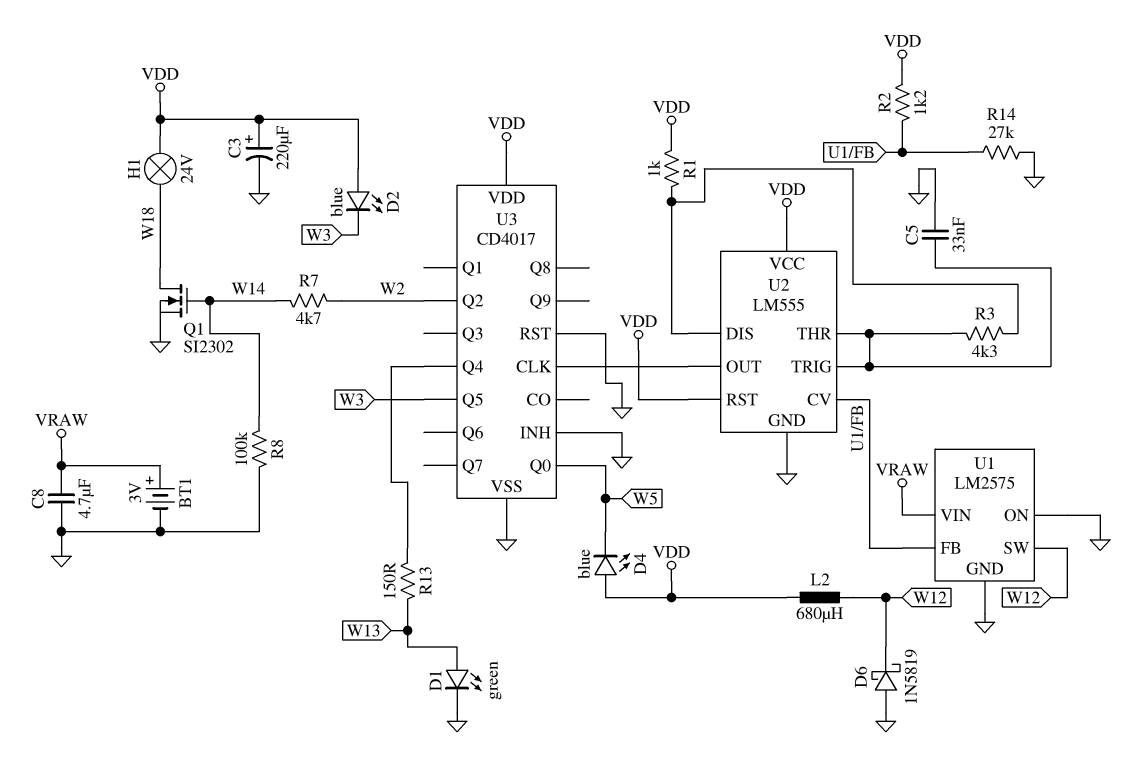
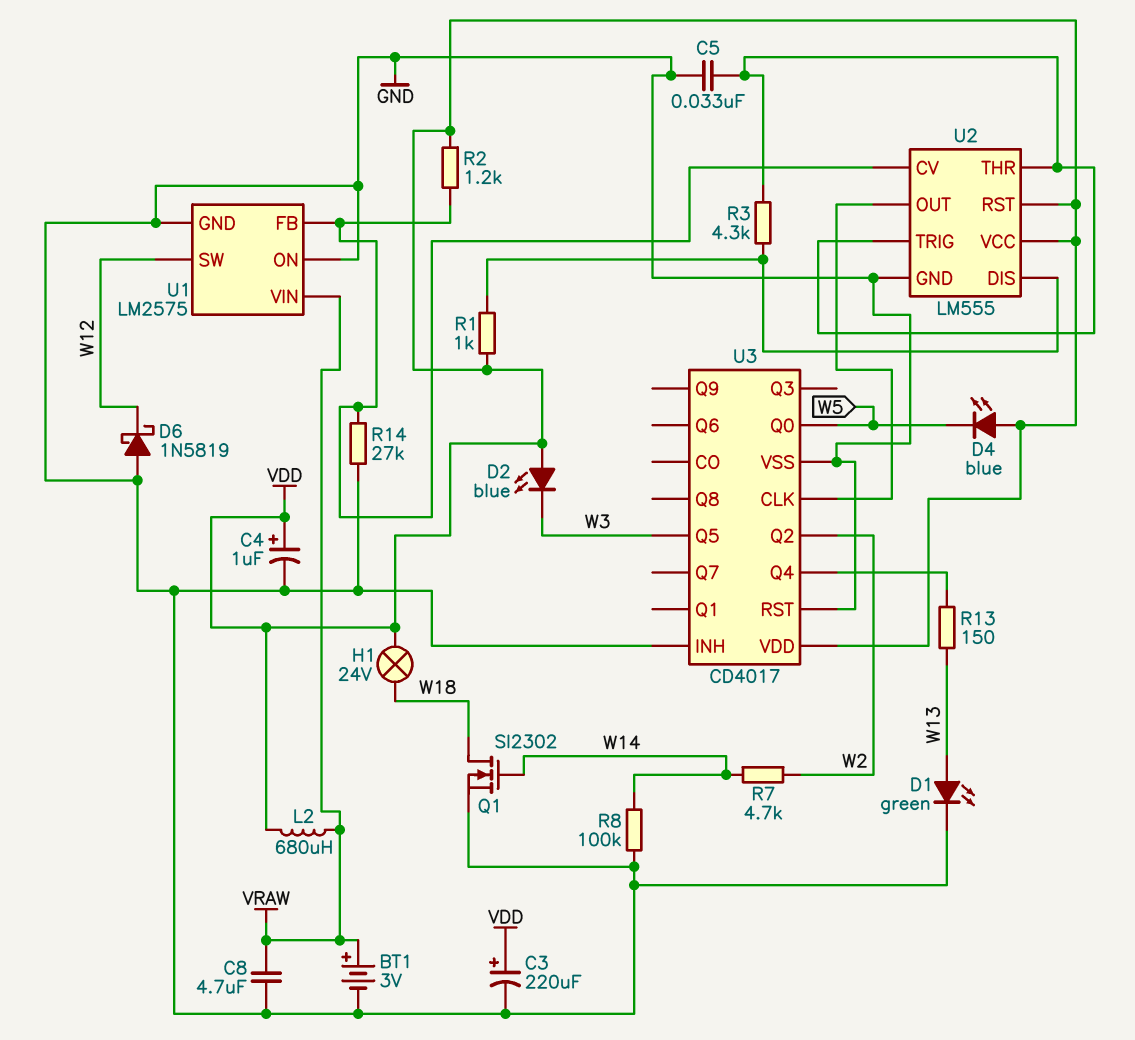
C4: none -> 1uF (plus VDD, minus GND)
L2: 680uH (VDD, W12) -> 680uH (VDD, VRAW)

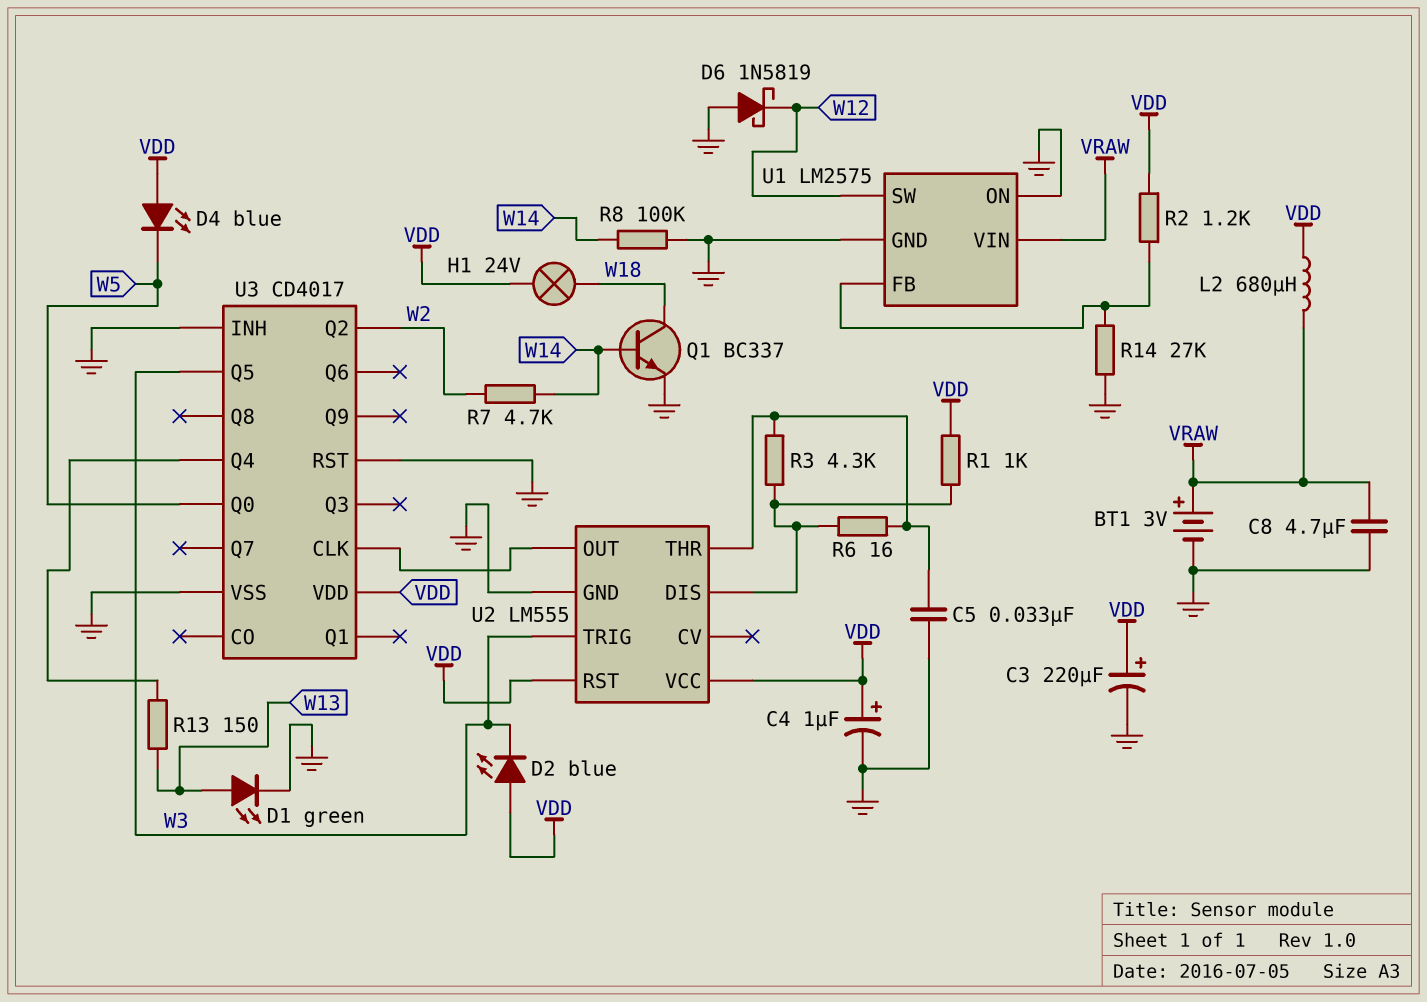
Q1: NMOS SI2302 (G W14, D W18, S GND) -> NPN BC337 (B W14, C W18, E GND)
R6: none -> 16 (U2/DIS, U2/THR)
U2 pin CV: U1/FB -> none
U2 pin TRIG: U2/THR -> W3

